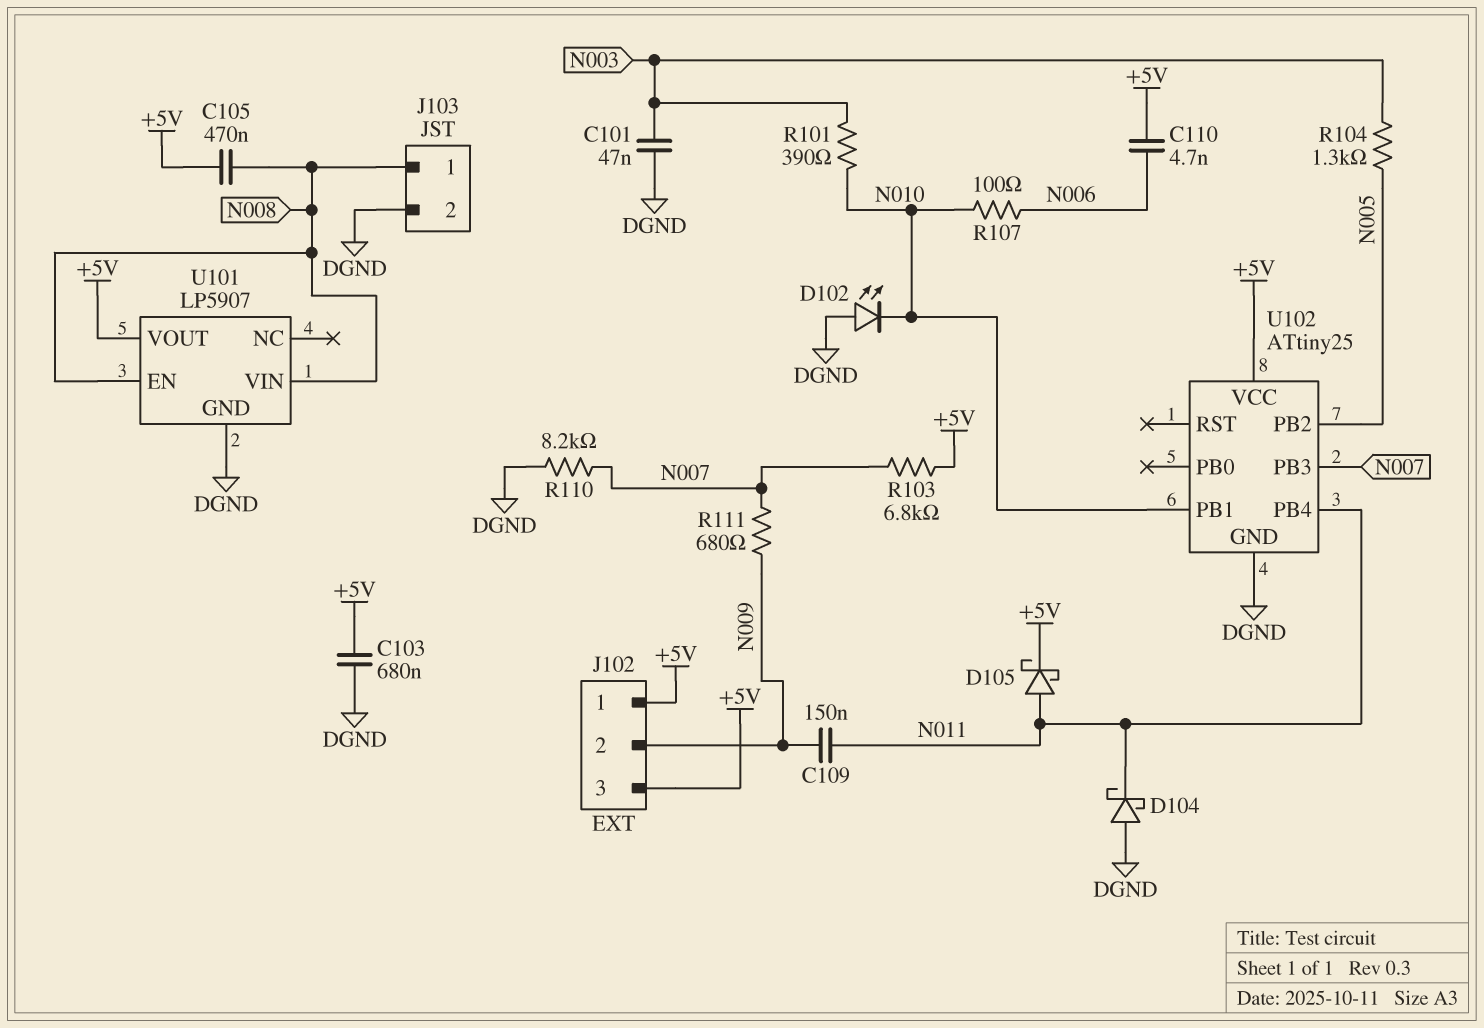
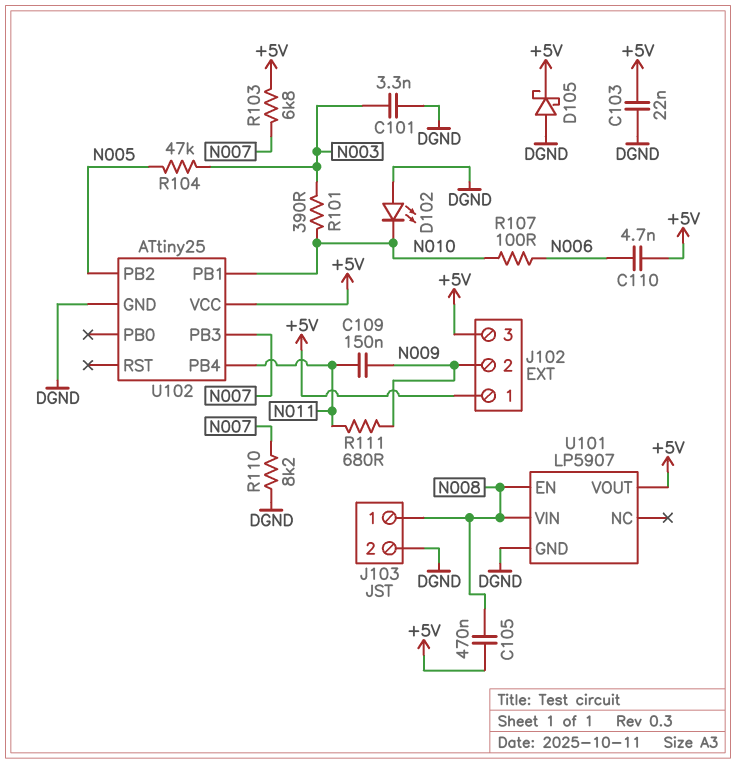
C101: 47nF (DGND, N003) -> 3.3nF (DGND, N003)
C103: 680nF (+5V, DGND) -> 22nF (+5V, DGND)
D104: schottky (A DGND, K N011) -> none
D105: schottky (A N011, K +5V) -> schottky (A DGND, K +5V)
R104: 1.3k (N003, N005) -> 47k (N003, N005)
R111: 680 (N007, N009) -> 680 (N009, N011)

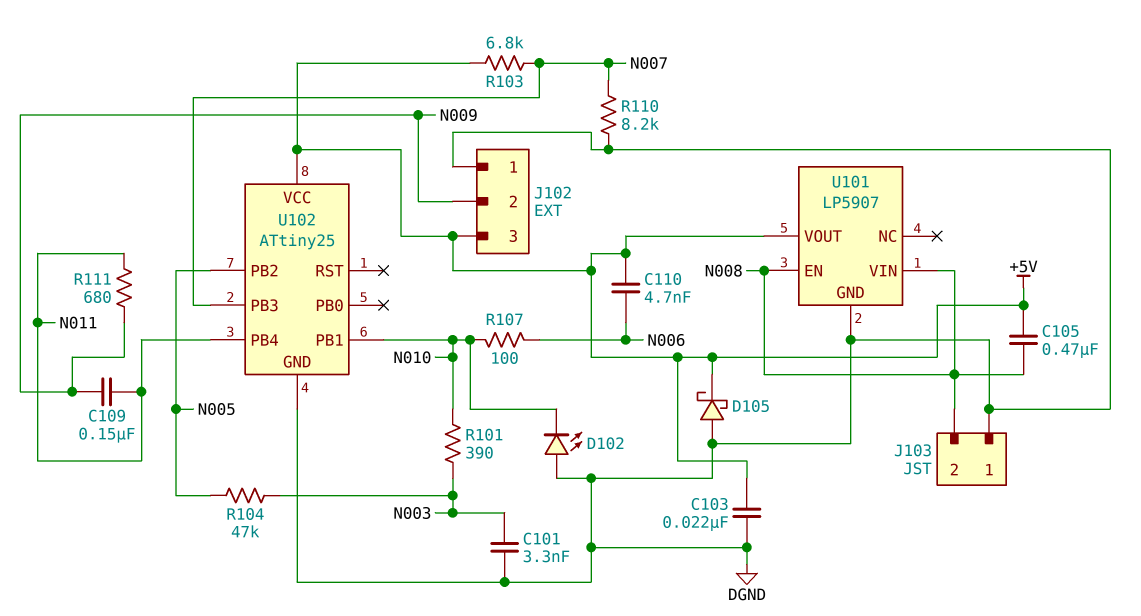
J102 pin 1: +5V -> DGND
J103 pin 1: N008 -> DGND
J103 pin 2: DGND -> N008

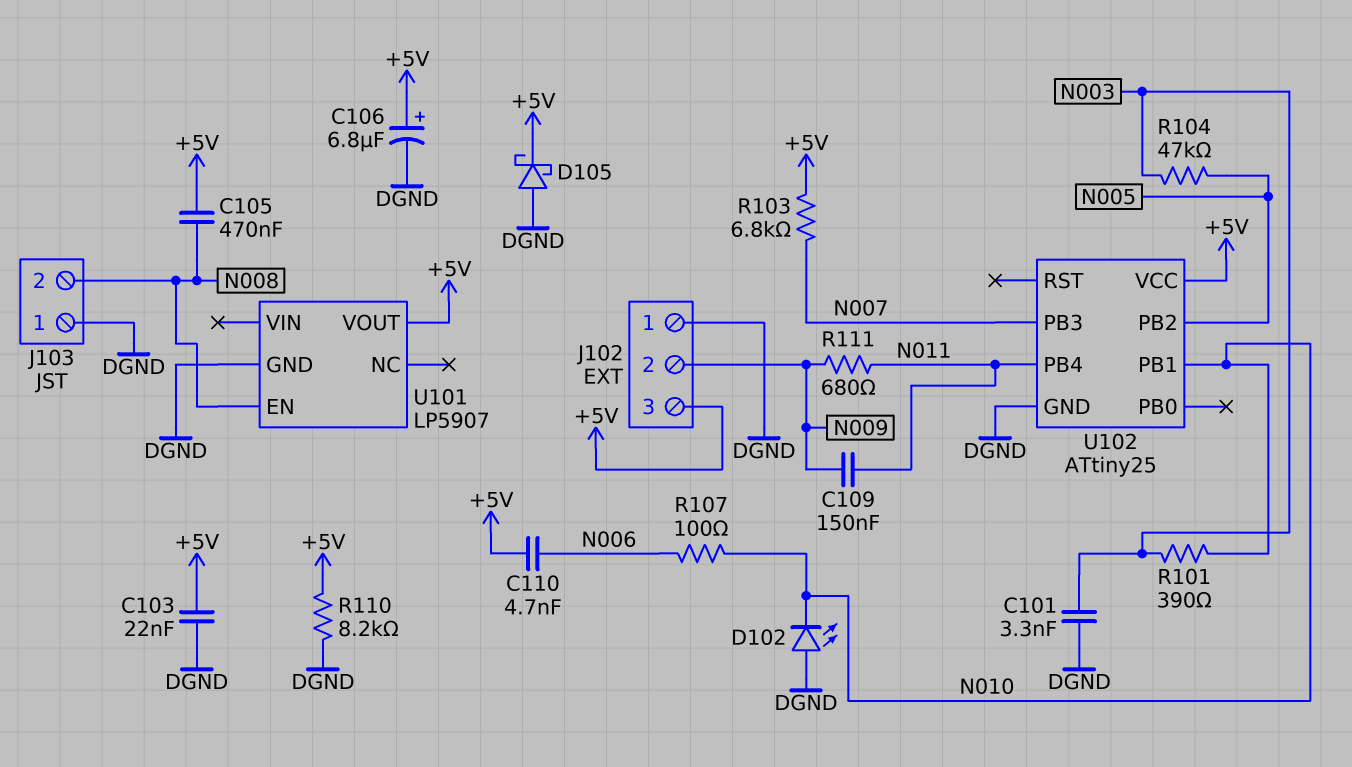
C106: none -> 6.8uF (plus +5V, minus DGND)
R110: 8.2k (DGND, N007) -> 8.2k (+5V, DGND)
U101 pin VIN: N008 -> none

